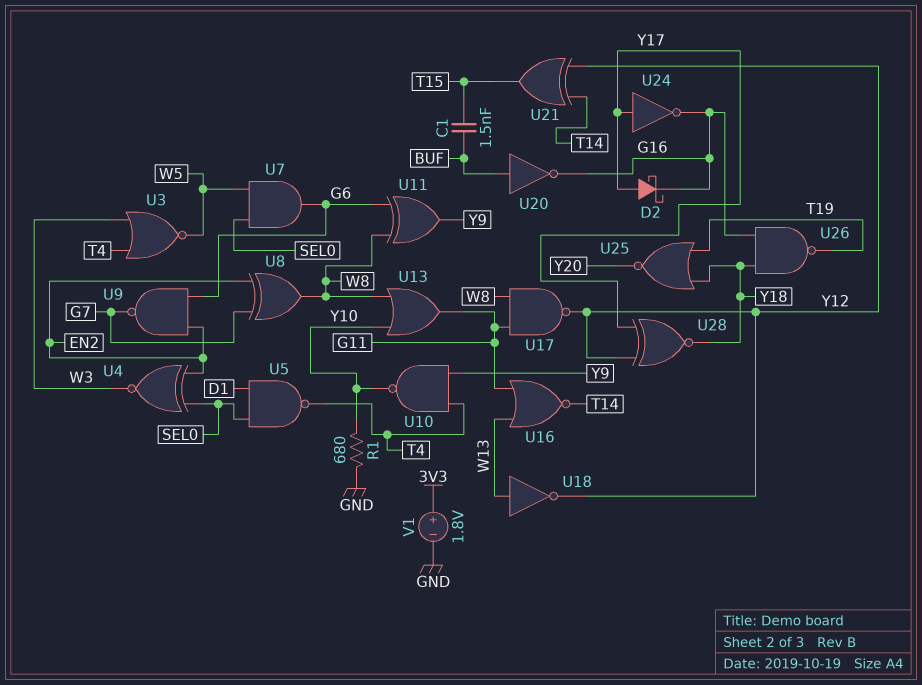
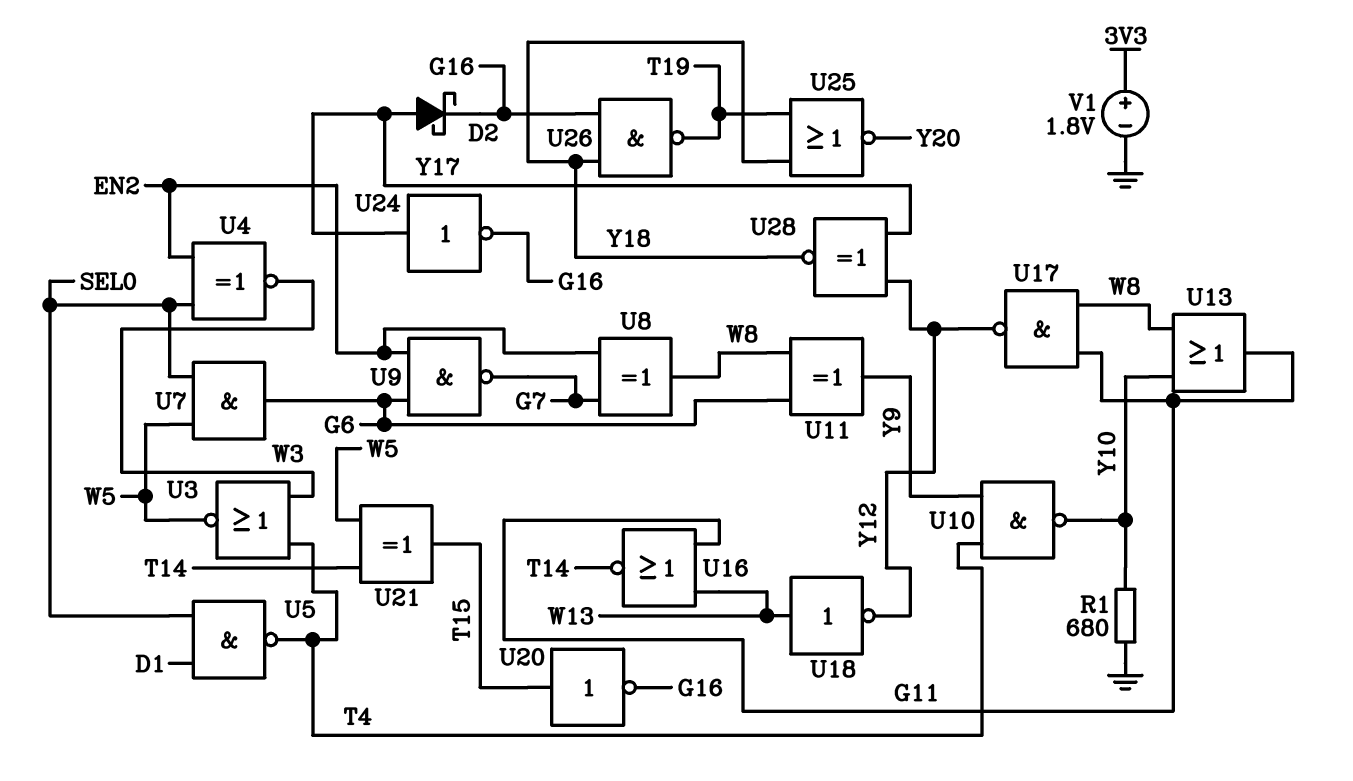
C1: 1.5nF (BUF, T15) -> none
U20: NOT (in BUF, out G16) -> NOT (in T15, out G16)
U21: XOR (in T14, in Y12, out T15) -> XOR (in T14, in W5, out T15)

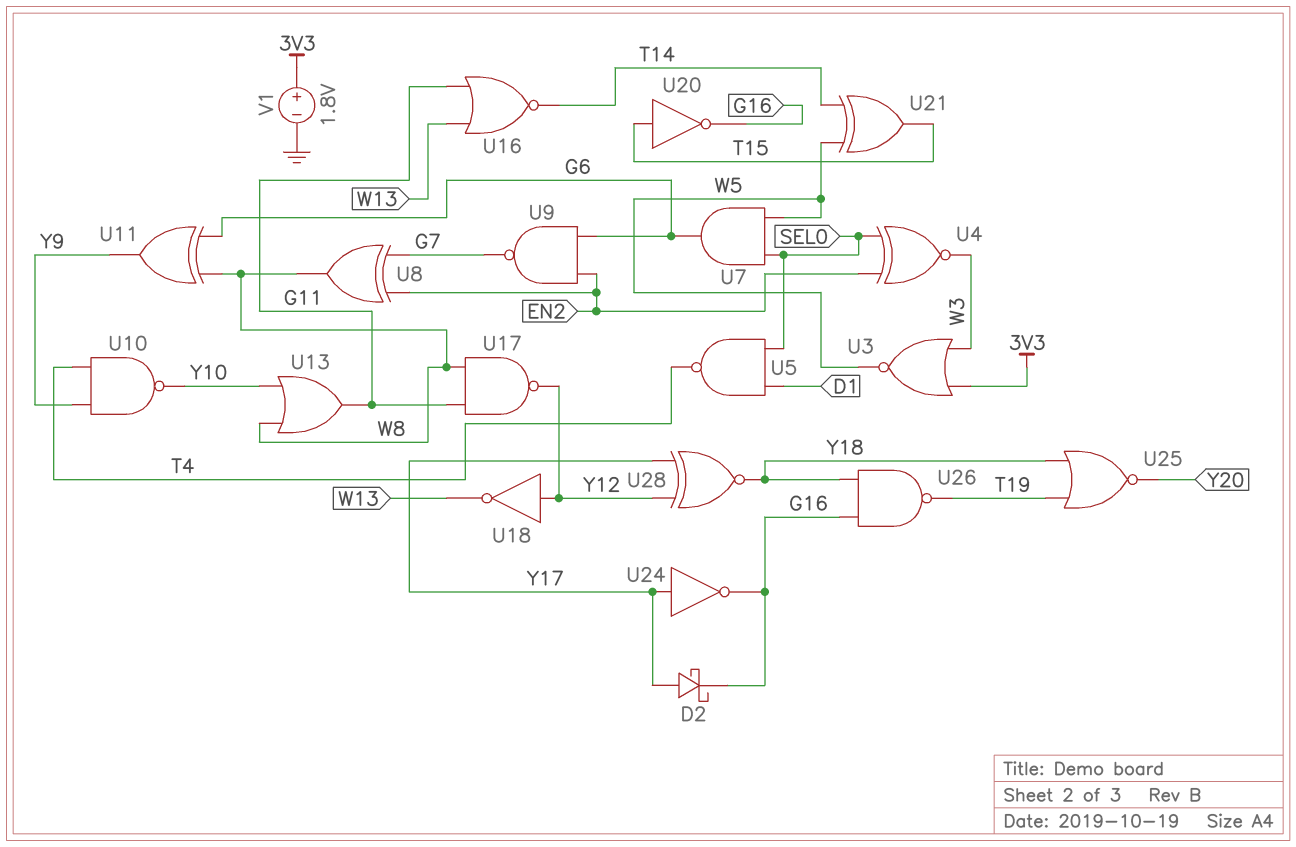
R1: 680 (GND, Y10) -> none
U3: NOR (in T4, in W3, out W5) -> NOR (in 3V3, in W3, out W5)
U18: NOT (in W13, out Y12) -> NOT (in Y12, out W13)

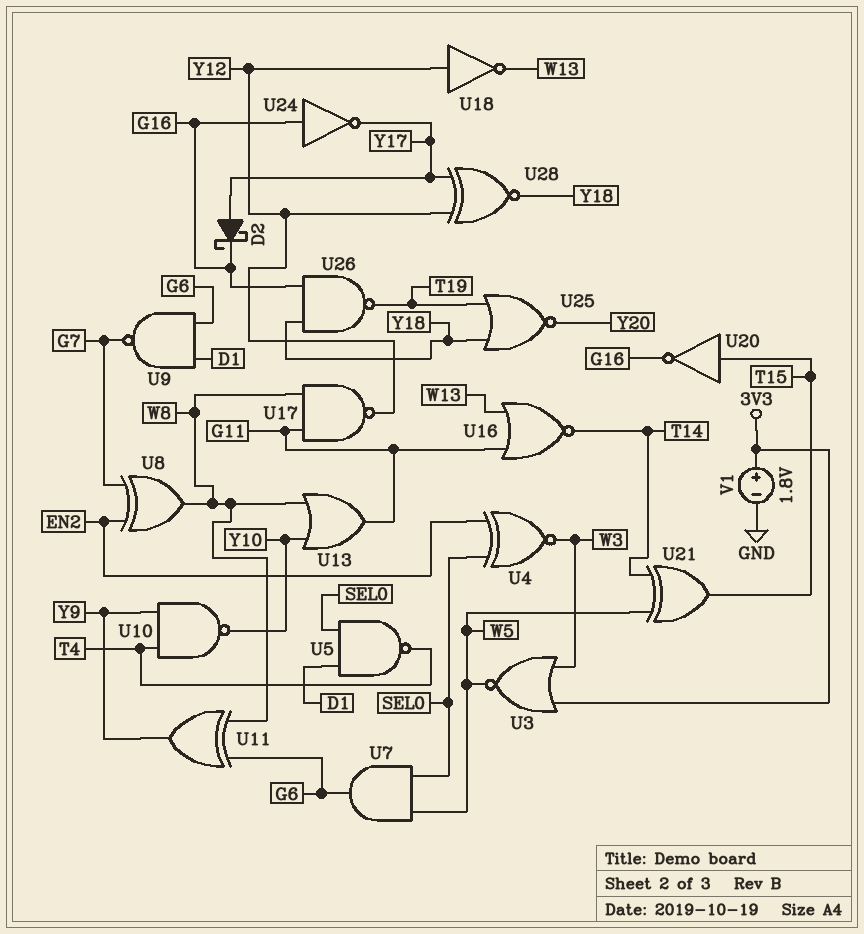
U9: NAND (in EN2, in G6, out G7) -> NAND (in D1, in G6, out G7)
U24: NOT (in Y17, out G16) -> NOT (in G16, out Y17)

